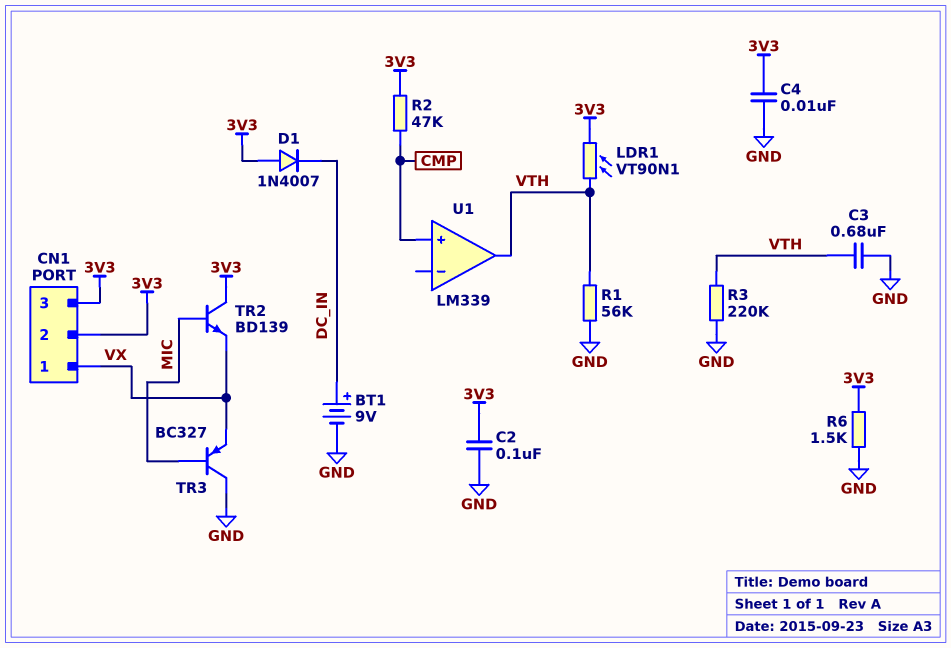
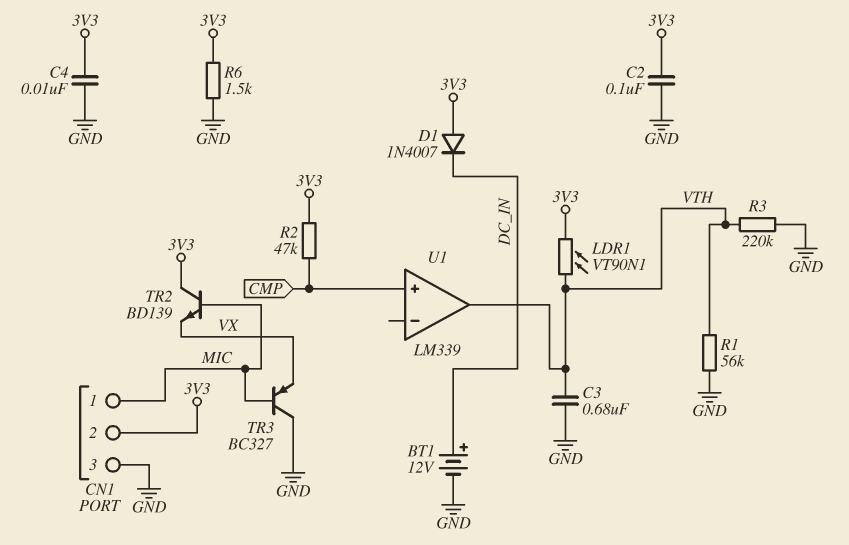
BT1: 9V (plus DC_IN, minus GND) -> 12V (plus DC_IN, minus GND)
CN1 pin 1: VX -> MIC
CN1 pin 3: 3V3 -> GND

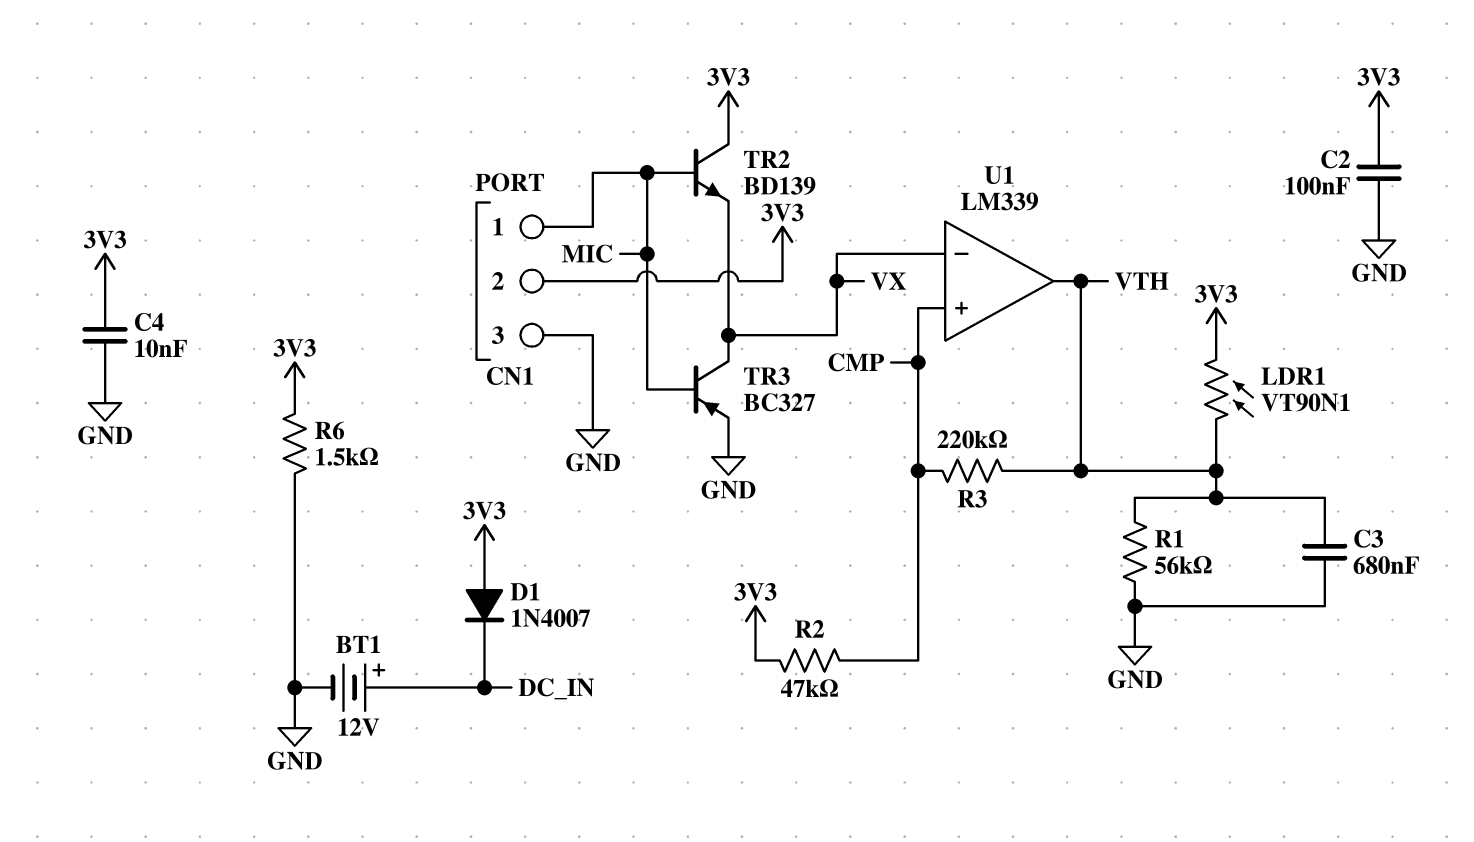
R3: 220k (GND, VTH) -> 220k (CMP, VTH)
TR3: PNP BC327 (B MIC, C GND, E VX) -> PNP BC327 (B MIC, C VX, E GND)
U1 pin in-: none -> VX

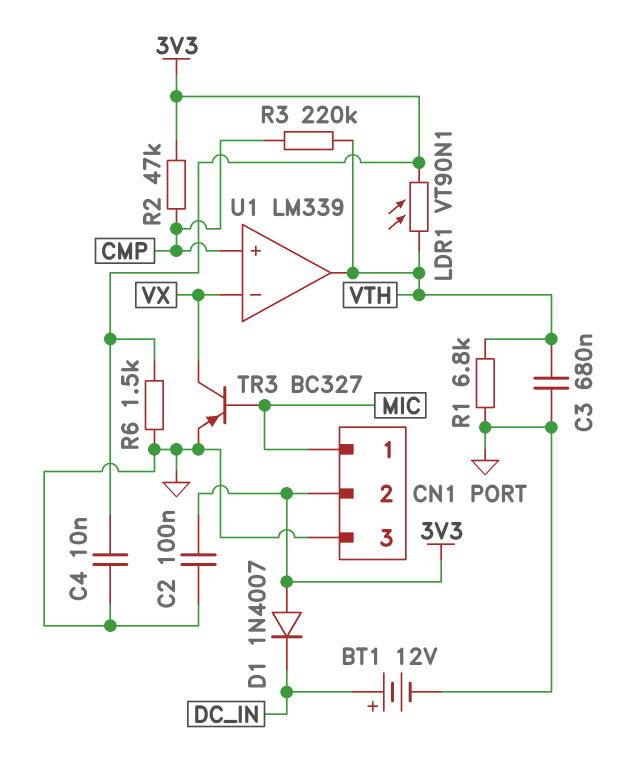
R1: 56k (GND, VTH) -> 6.8k (GND, VTH)
TR2: NPN BD139 (B MIC, C 3V3, E VX) -> none

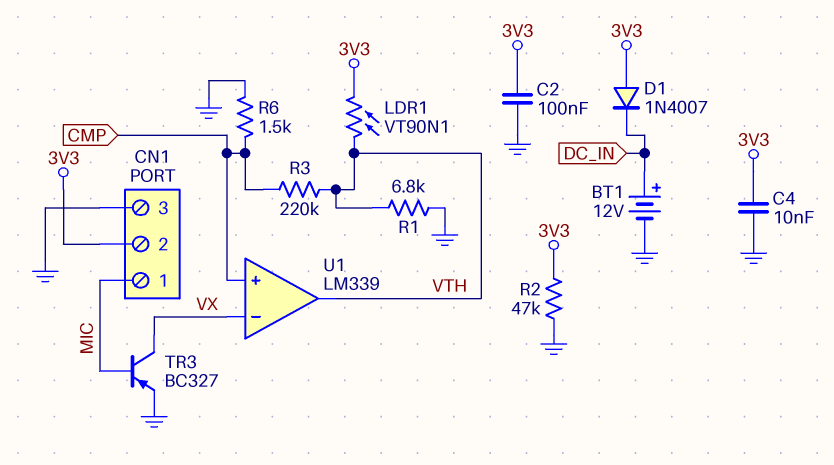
C3: 680nF (GND, VTH) -> none
R2: 47k (3V3, CMP) -> 47k (3V3, GND)
R6: 1.5k (3V3, GND) -> 1.5k (CMP, GND)

